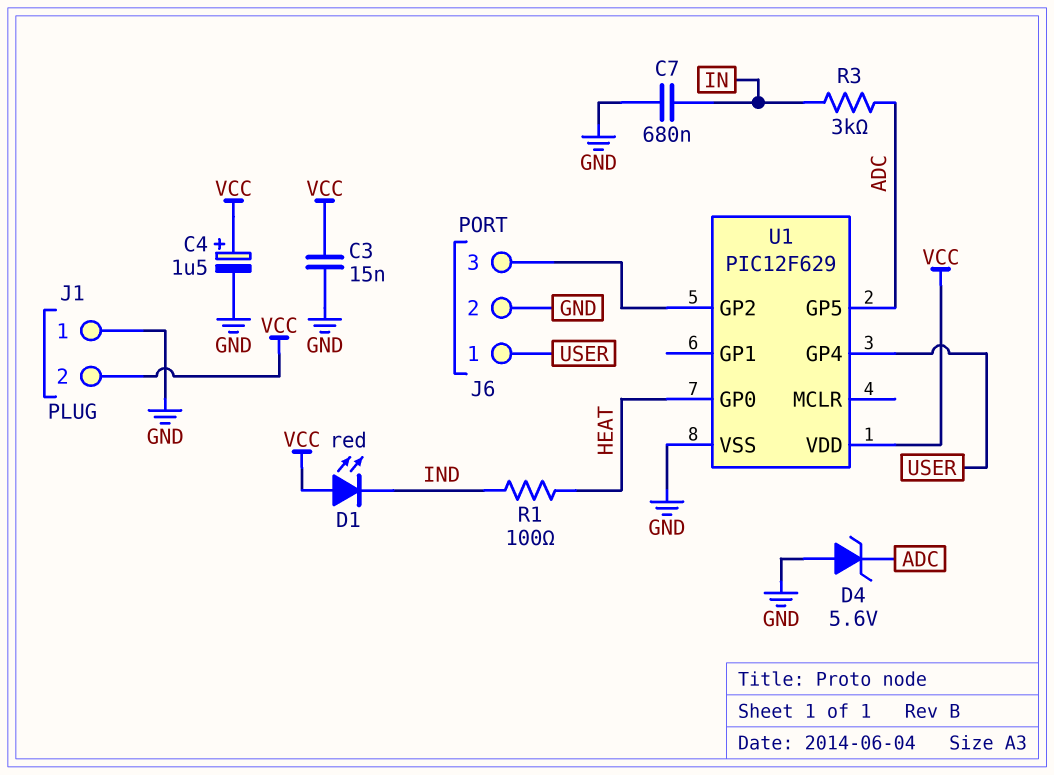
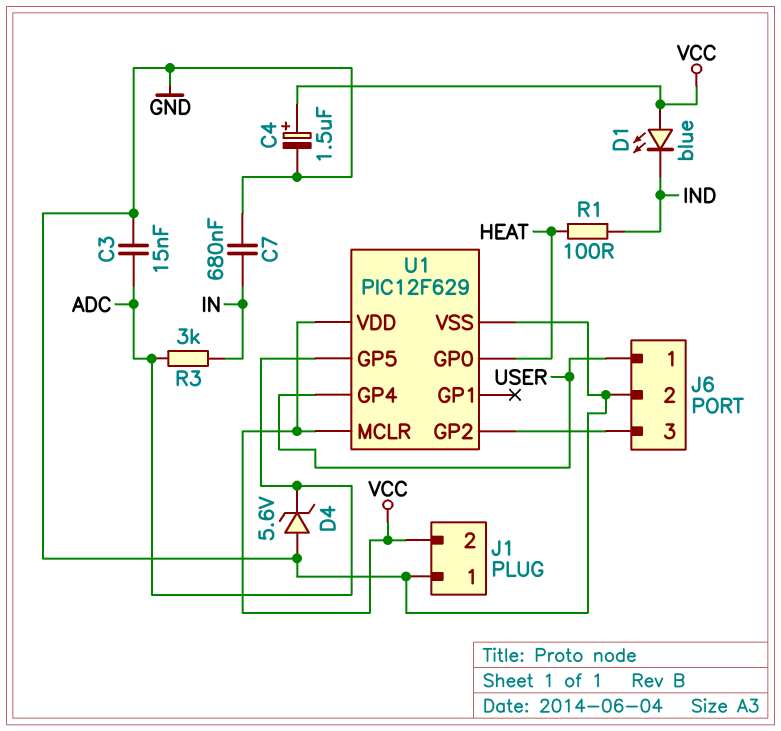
C3: 15nF (GND, VCC) -> 15nF (ADC, GND)
D1: LED red (A VCC, K IND) -> LED blue (A VCC, K IND)
U1 pin MCLR: none -> VCC

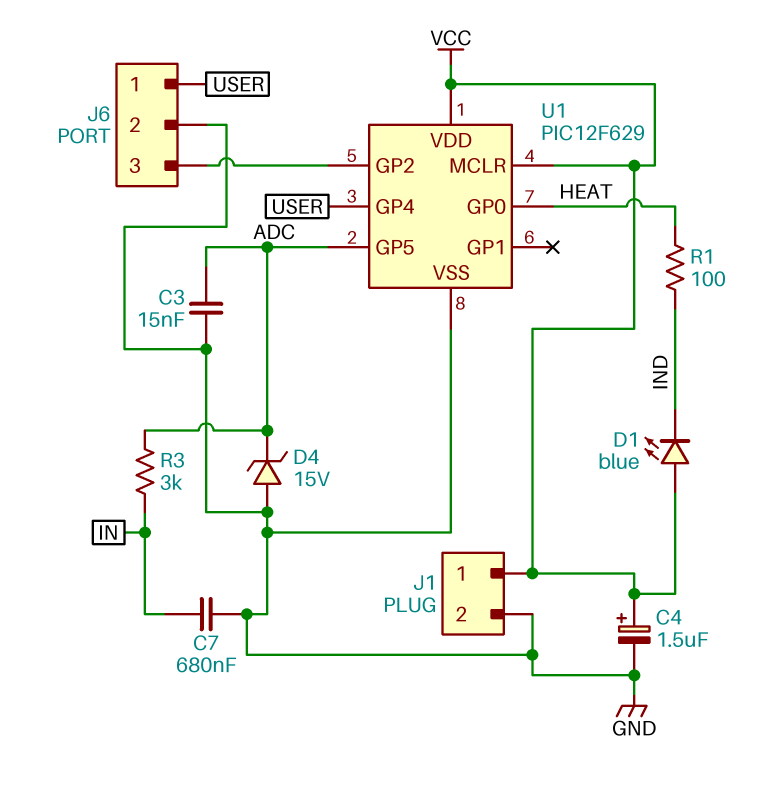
D4: zener 5.6V (A GND, K ADC) -> zener 15V (A GND, K ADC)
J1 pin 1: GND -> VCC
J1 pin 2: VCC -> GND

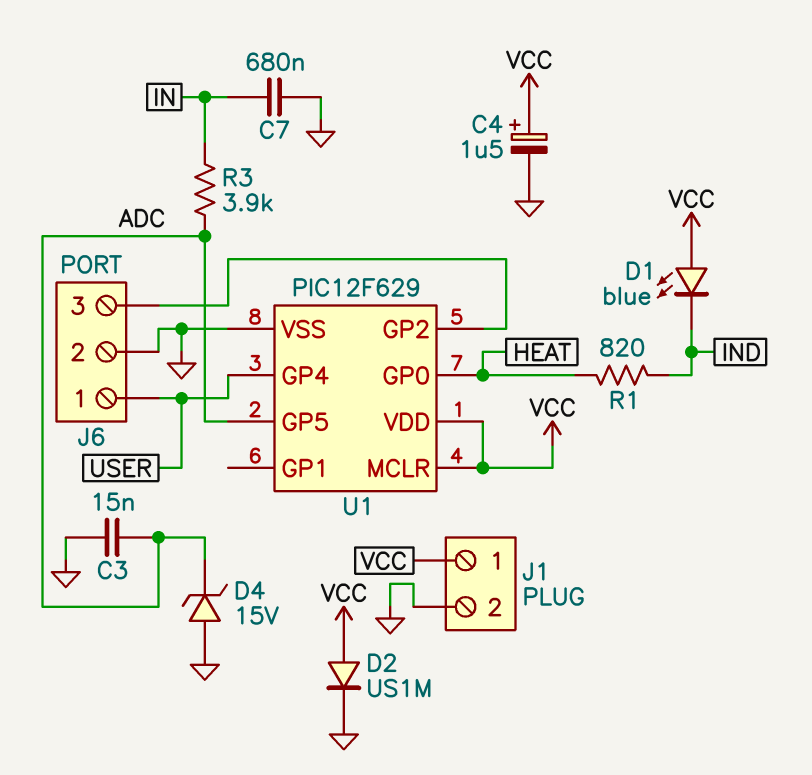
D2: none -> diode US1M (A VCC, K GND)
R1: 100 (HEAT, IND) -> 820 (HEAT, IND)
R3: 3k (ADC, IN) -> 3.9k (ADC, IN)

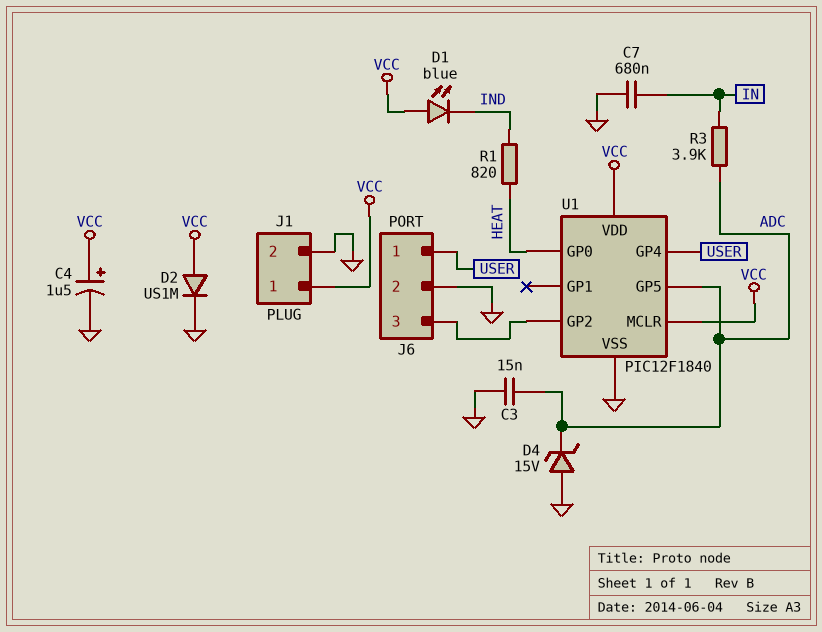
U1: PIC12F629 -> PIC12F1840

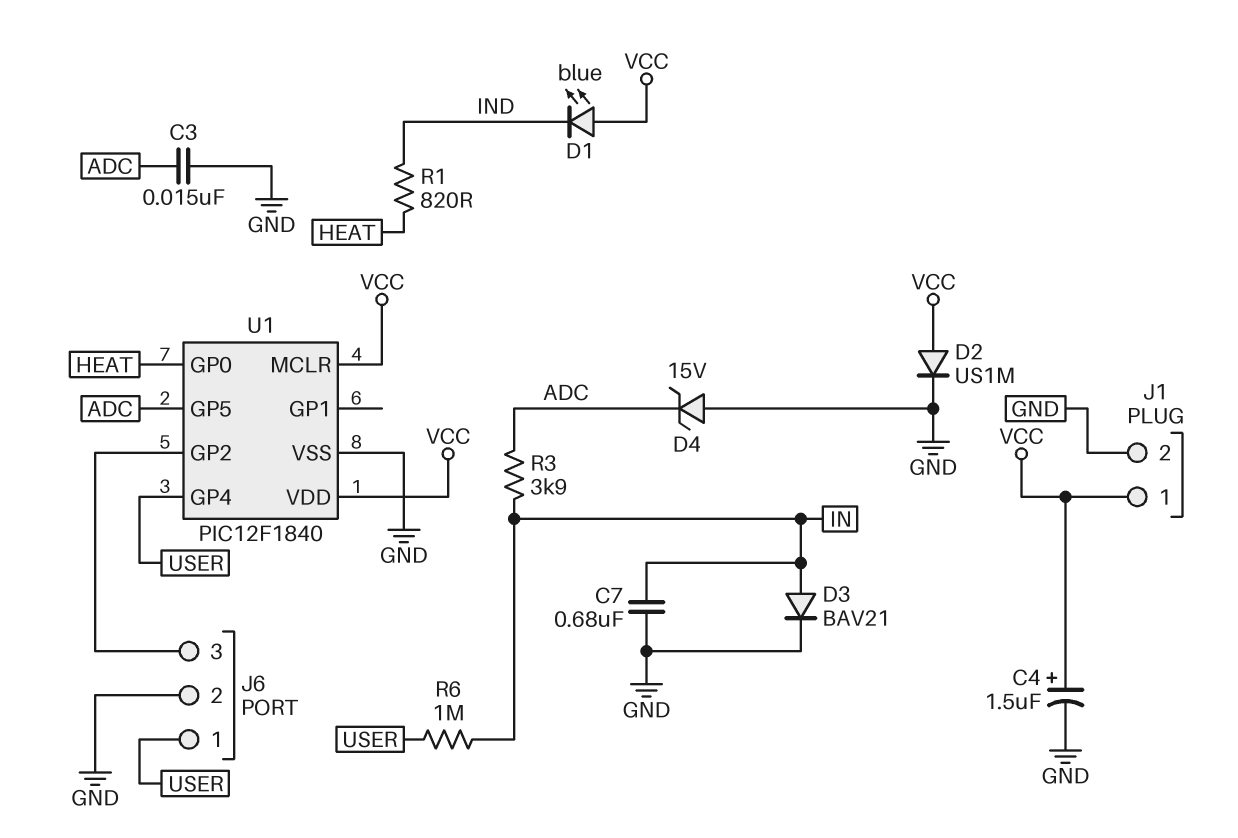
D3: none -> diode BAV21 (A IN, K GND)
R6: none -> 1M (IN, USER)

